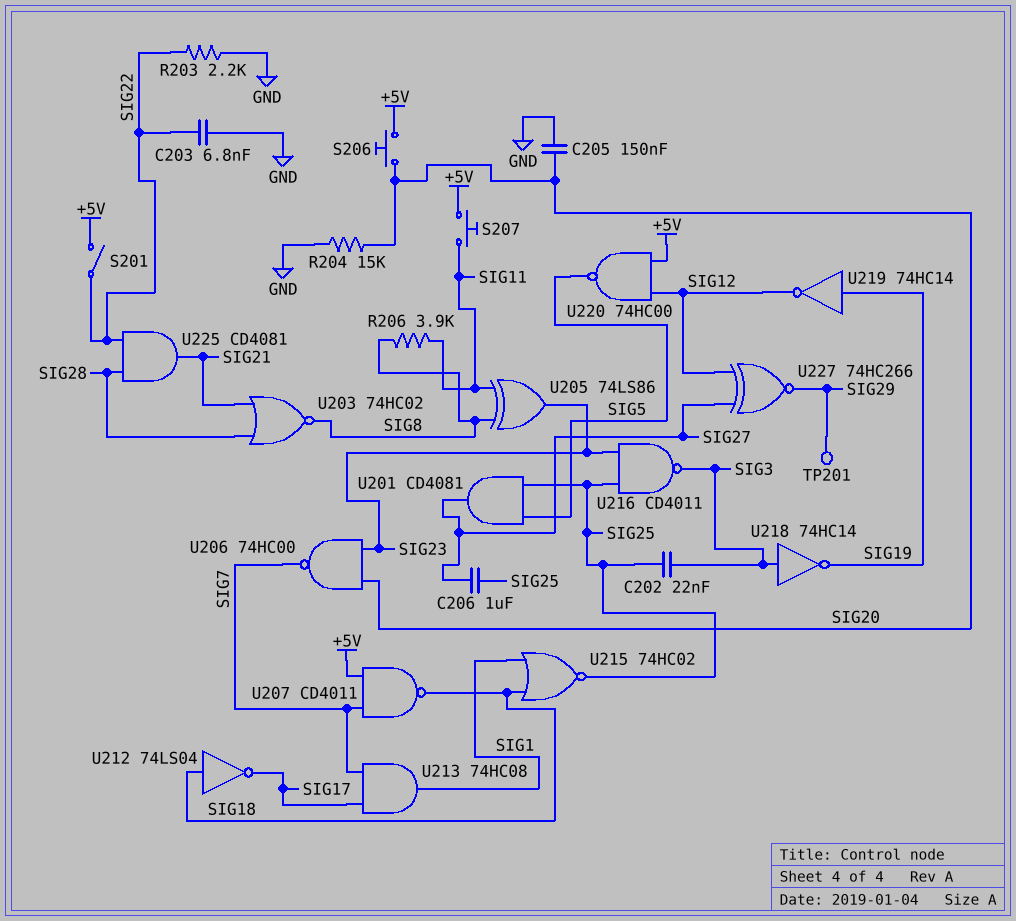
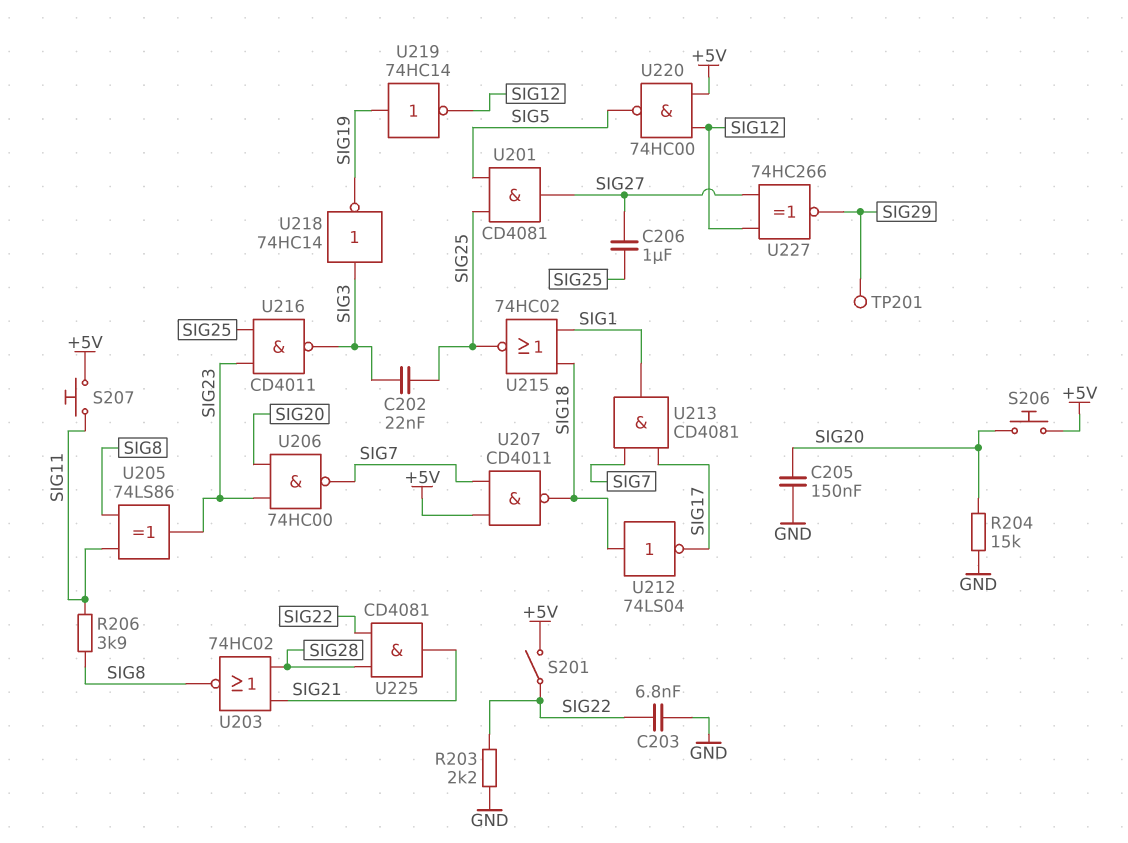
U213: AND 74HC08 (in SIG7, in SIG17, out SIG1) -> AND CD4081 (in SIG7, in SIG17, out SIG1)

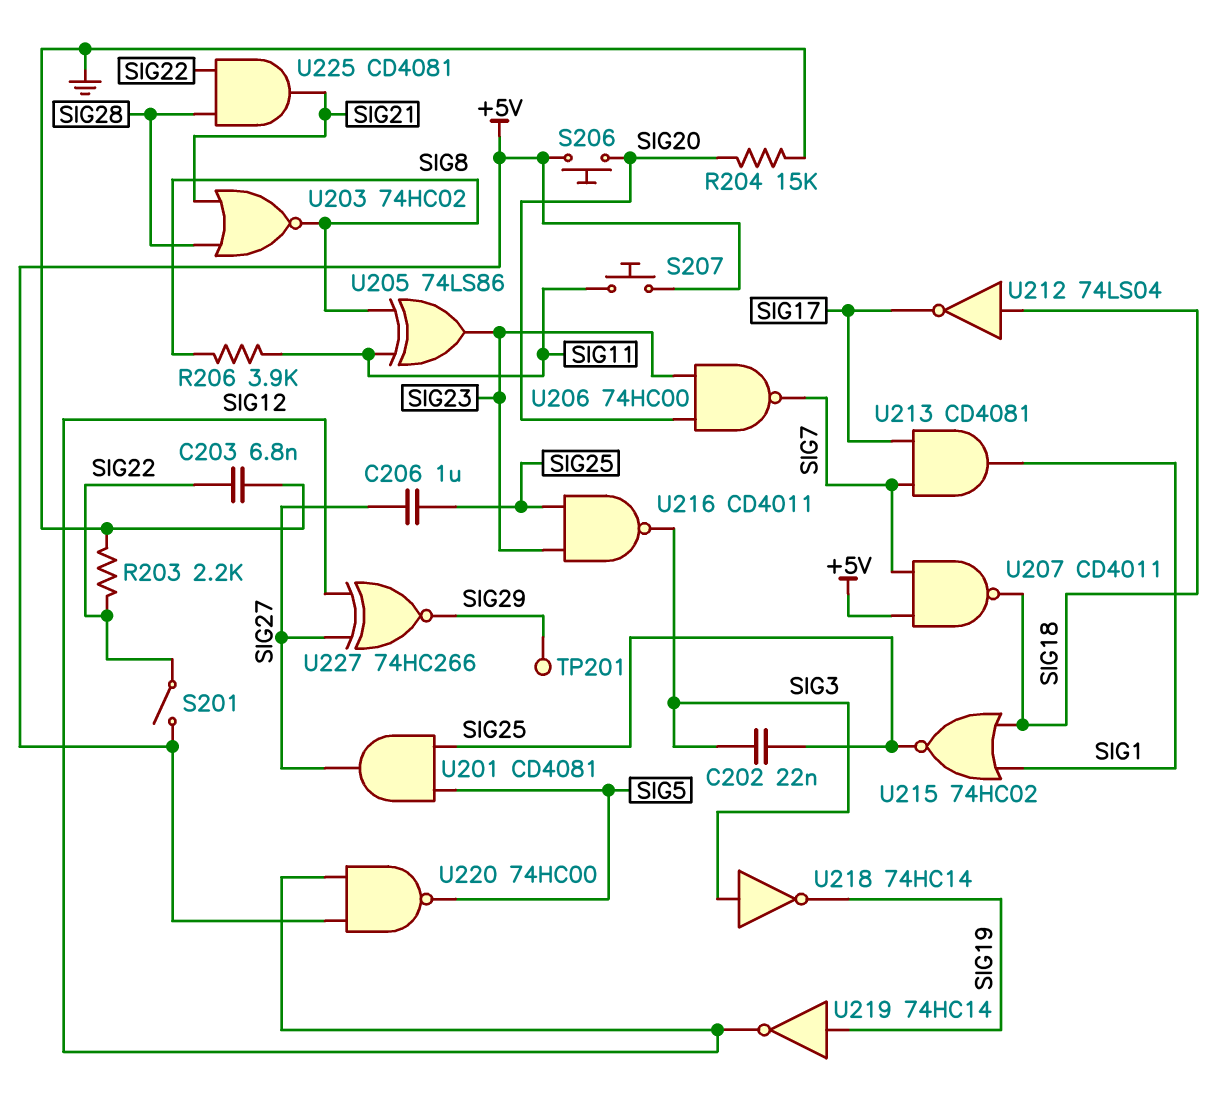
C205: 150nF (GND, SIG20) -> none

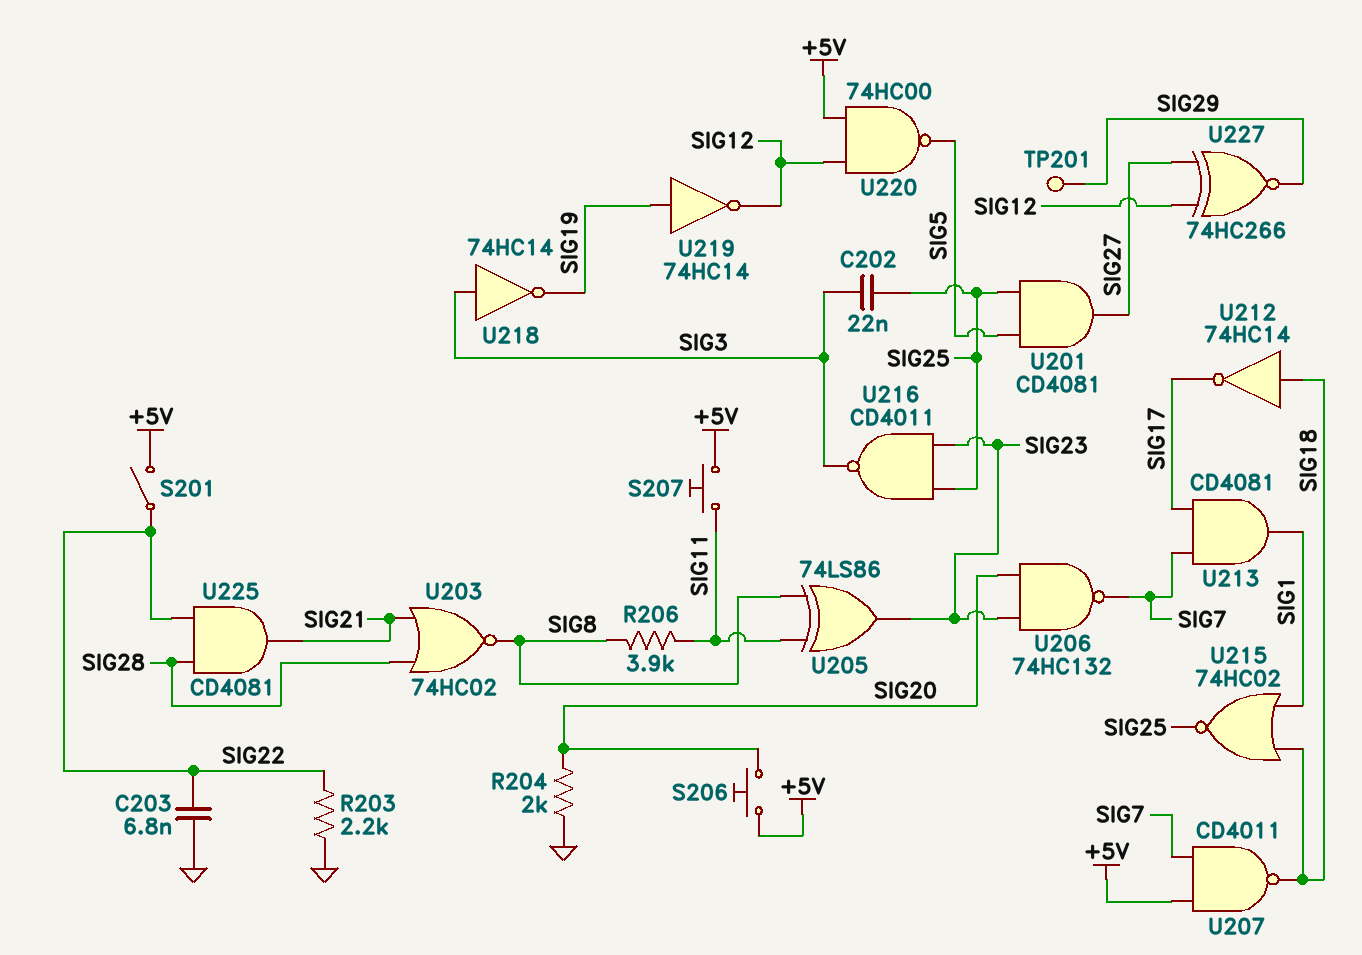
C206: 1uF (SIG25, SIG27) -> none
R204: 15k (GND, SIG20) -> 2k (GND, SIG20)
U206: NAND 74HC00 (in SIG20, in SIG23, out SIG7) -> NAND 74HC132 (in SIG20, in SIG23, out SIG7)
U212: NOT 74LS04 (in SIG18, out SIG17) -> NOT 74HC14 (in SIG18, out SIG17)

